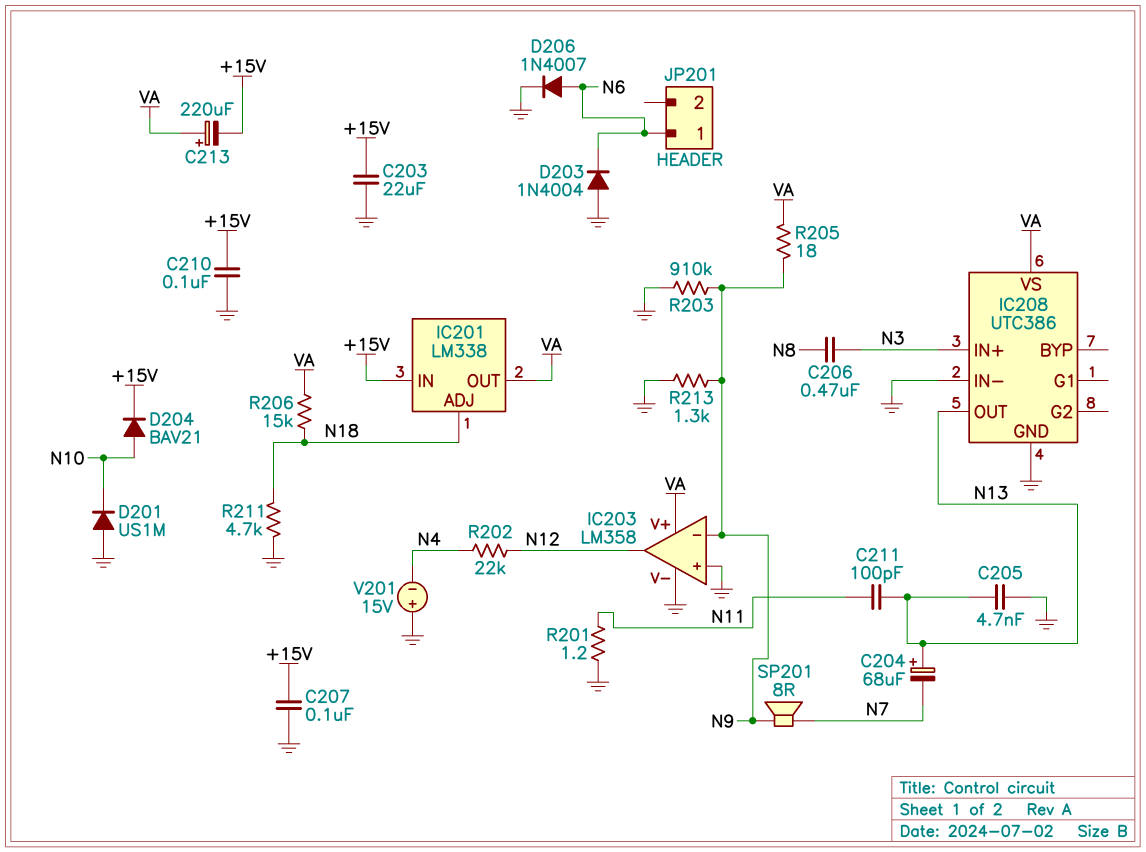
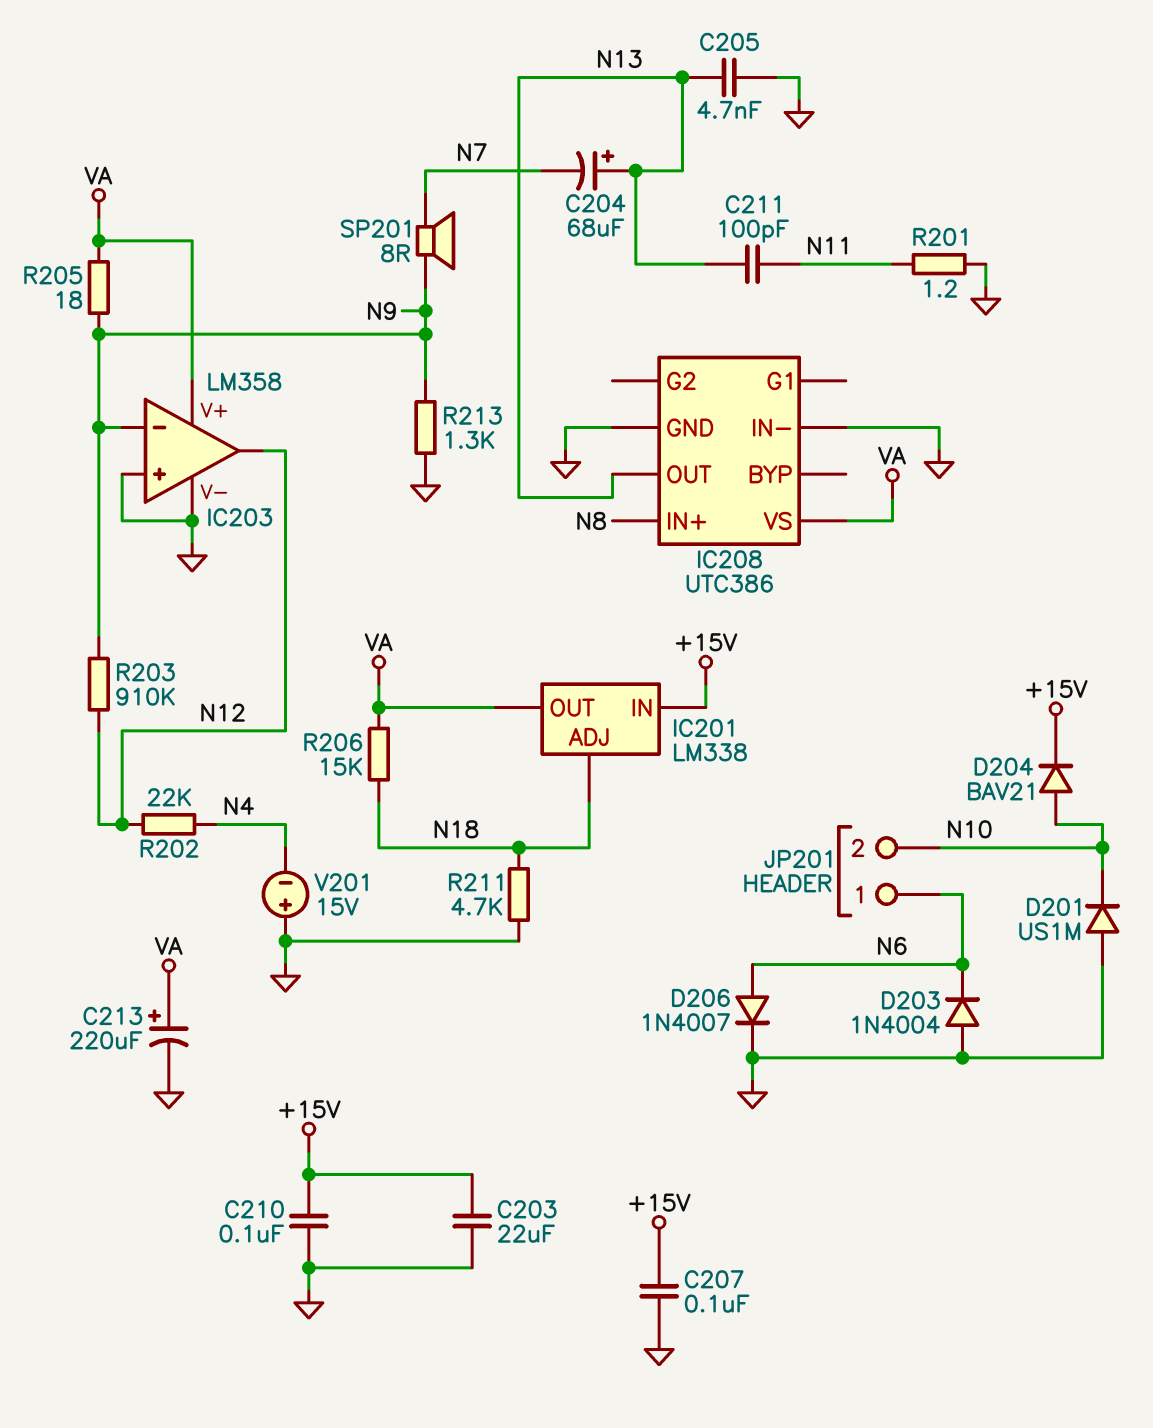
C206: 470nF (N3, N8) -> none
C213: 220uF (plus VA, minus +15V) -> 220uF (plus VA, minus GND)
IC208 pin IN+: N3 -> N8
JP201 pin 2: none -> N10
R203: 910k (GND, N9) -> 910k (N9, N12)

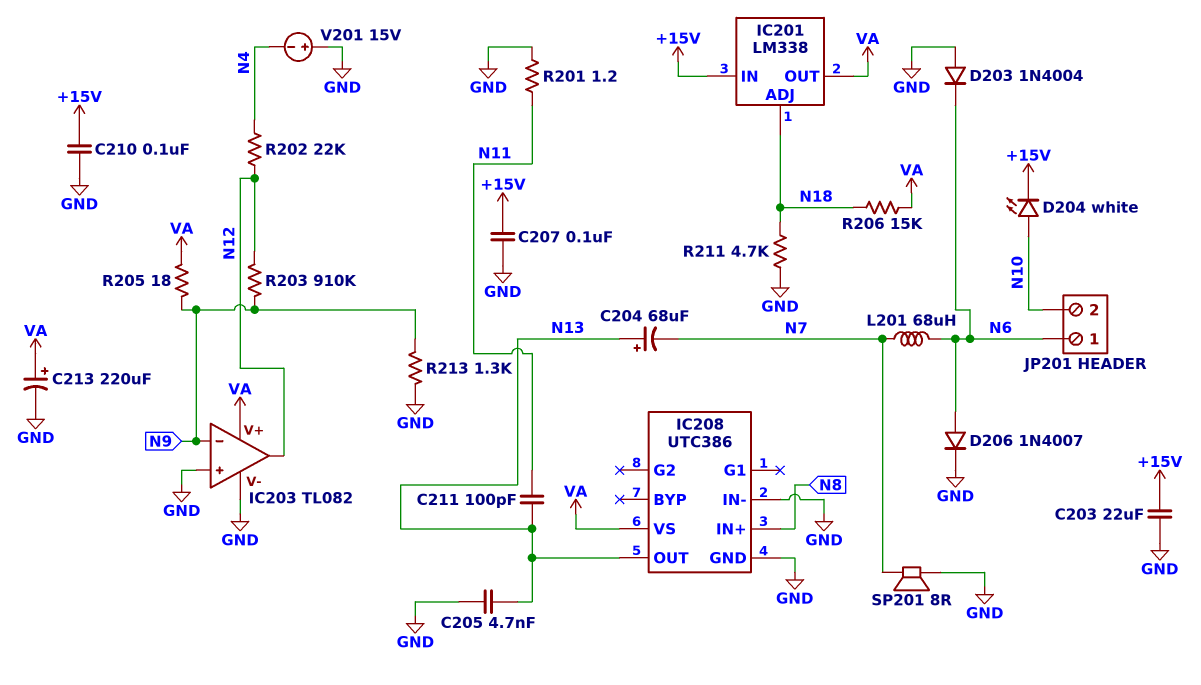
D201: diode US1M (A GND, K N10) -> none
D204: diode BAV21 (A N10, K +15V) -> LED white (A N10, K +15V)
IC203: LM358 -> TL082
L201: none -> 68uH (N6, N7)
SP201: speaker 8R (N7, N9) -> speaker 8R (GND, N7)

